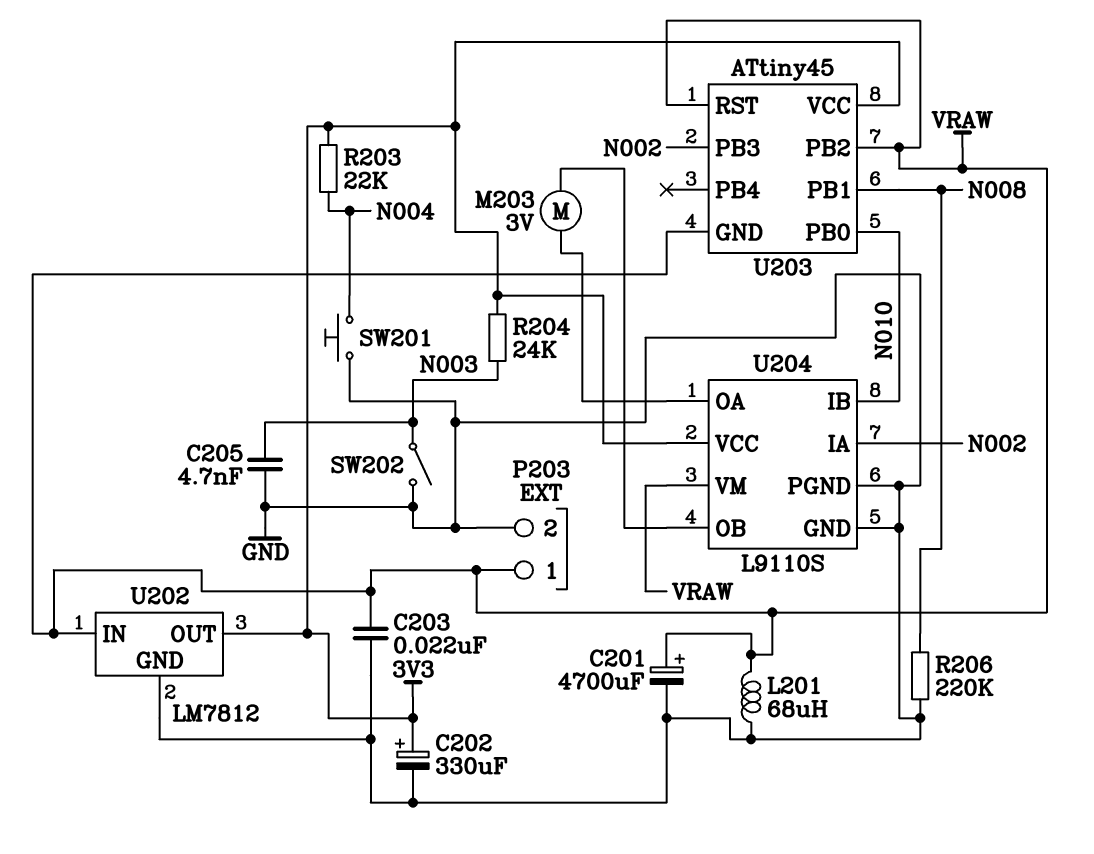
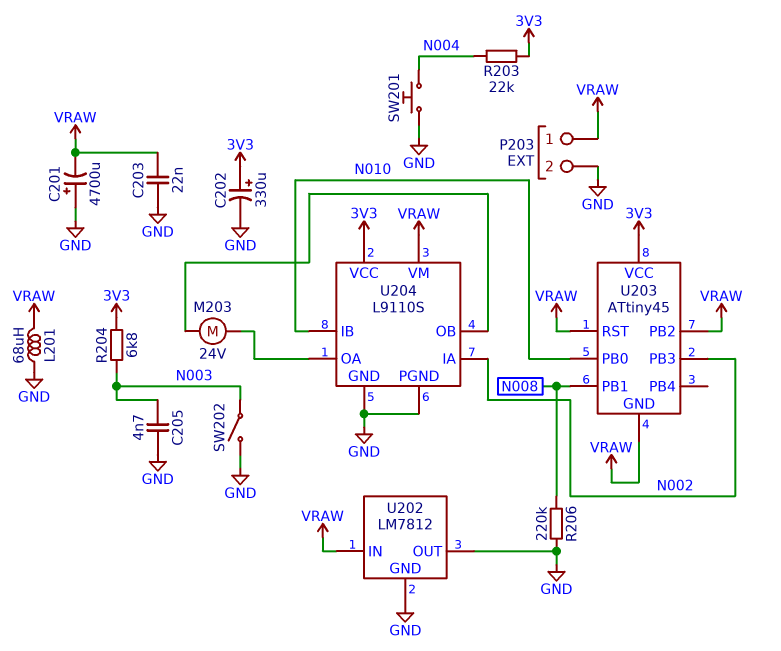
C201: 4700uF (plus VRAW, minus GND) -> 4700uF (plus GND, minus VRAW)
M203: motor 3V (U204/OA, U204/OB) -> motor 24V (U204/OA, U204/OB)
R204: 24k (3V3, N003) -> 6.8k (3V3, N003)
U202 pin OUT: 3V3 -> GND

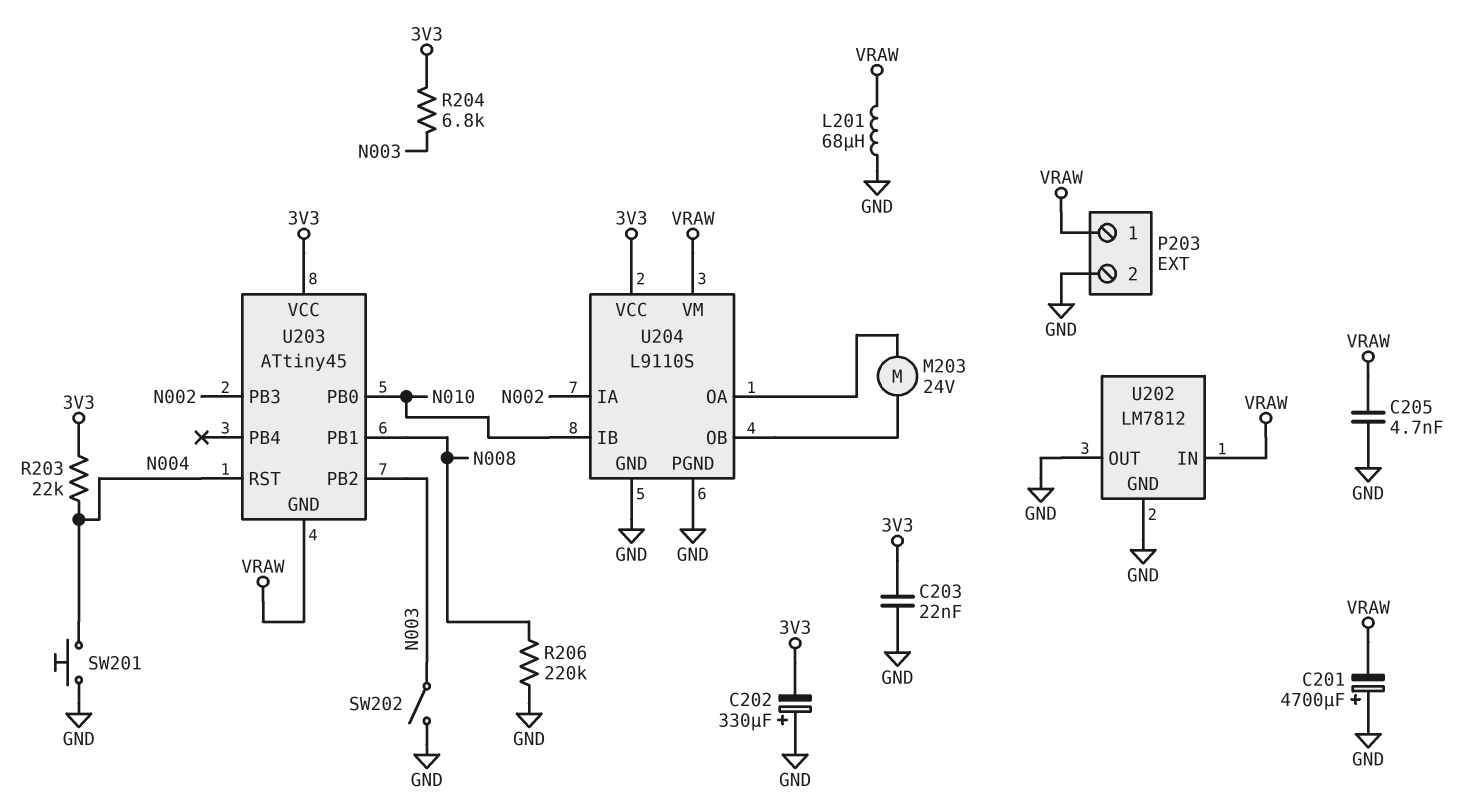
C202: 330uF (plus 3V3, minus GND) -> 330uF (plus GND, minus 3V3)
C203: 22nF (GND, VRAW) -> 22nF (3V3, GND)
C205: 4.7nF (GND, N003) -> 4.7nF (GND, VRAW)
U203 pin PB2: VRAW -> N003
U203 pin RST: VRAW -> N004

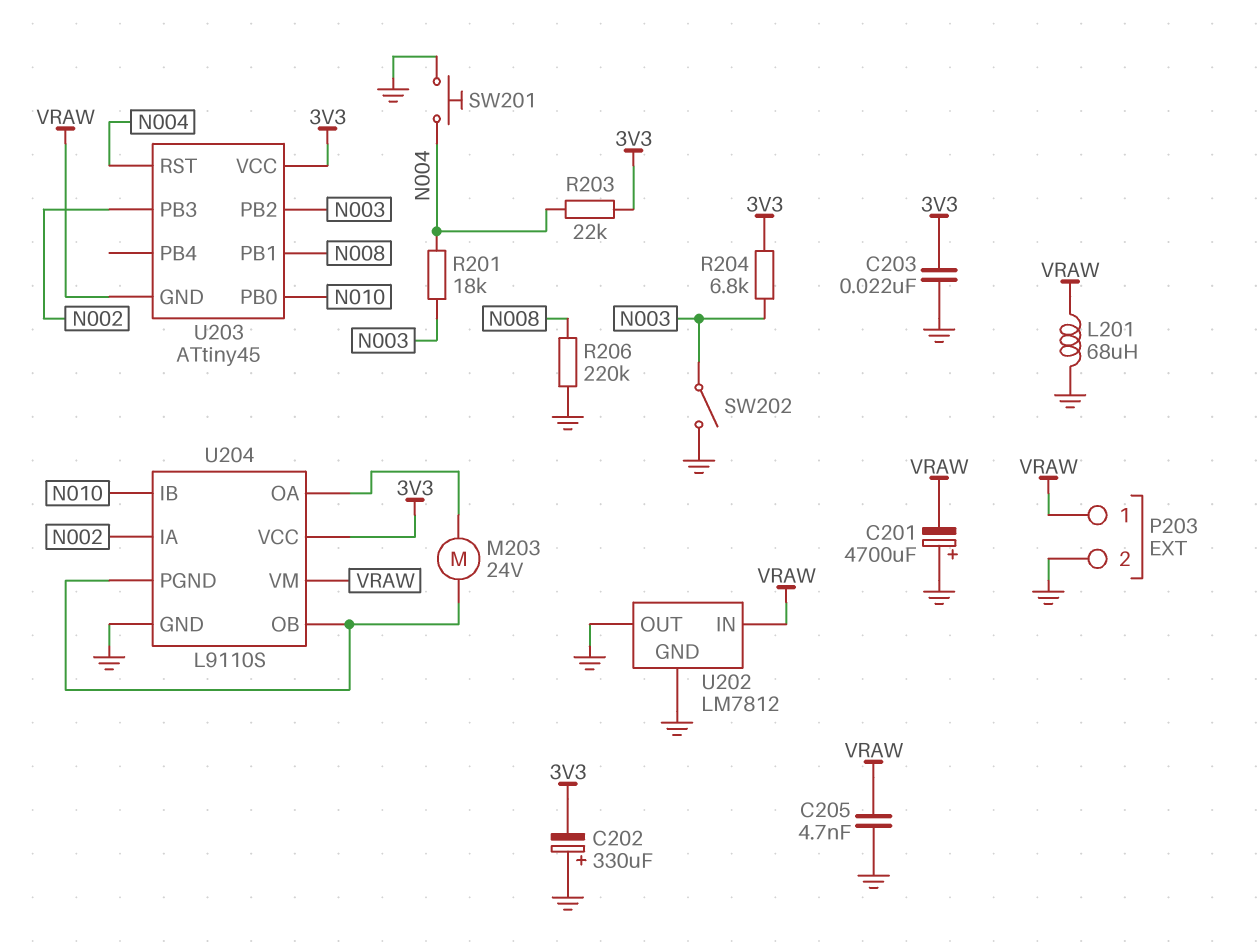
R201: none -> 18k (N003, N004)
U204 pin PGND: GND -> U204/OB

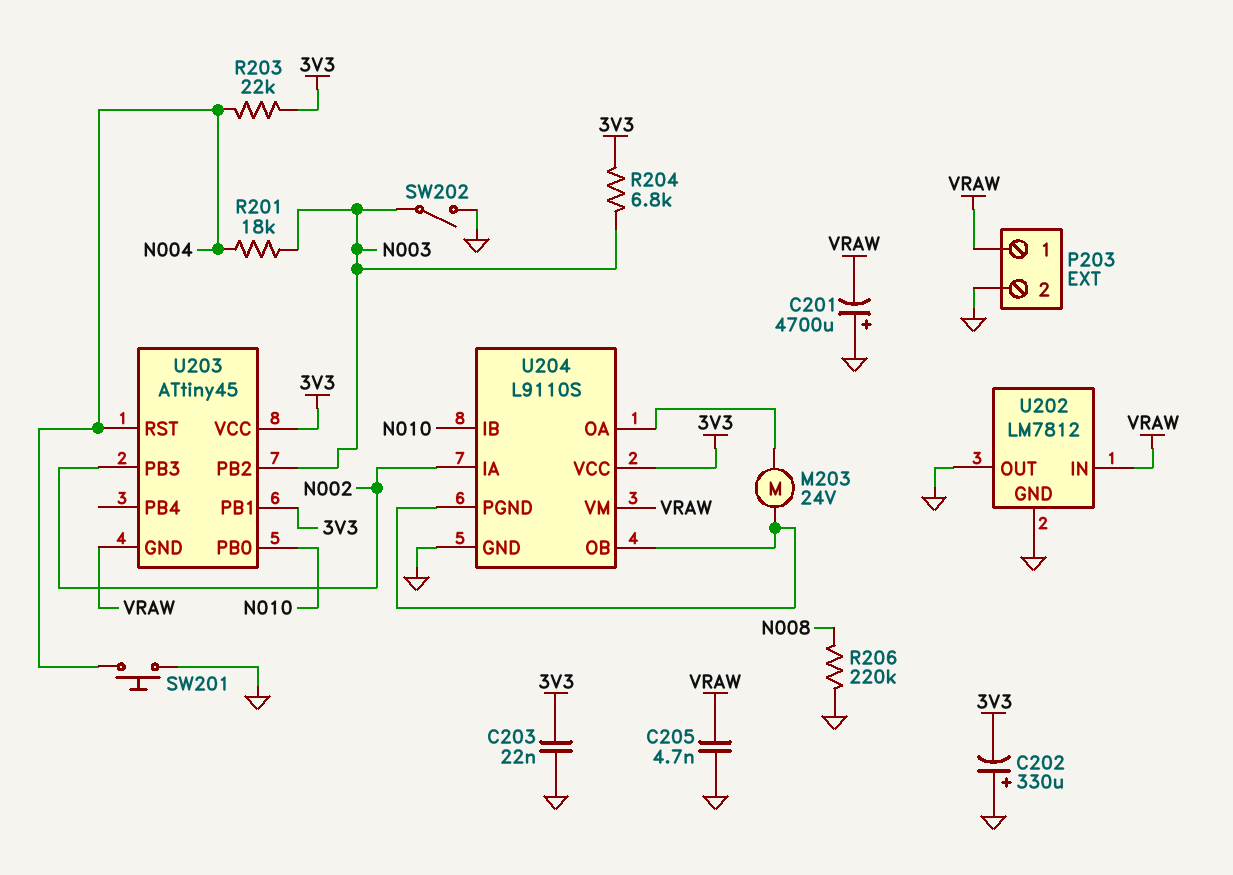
L201: 68uH (GND, VRAW) -> none
U203 pin PB1: N008 -> 3V3

